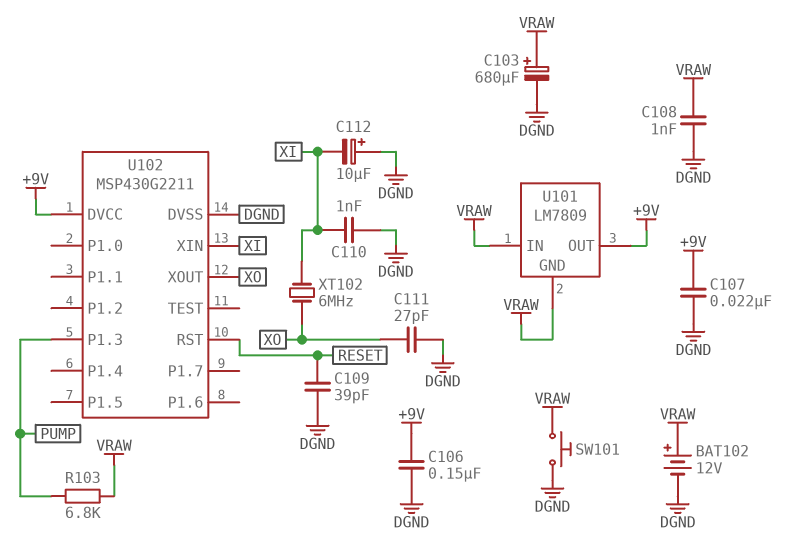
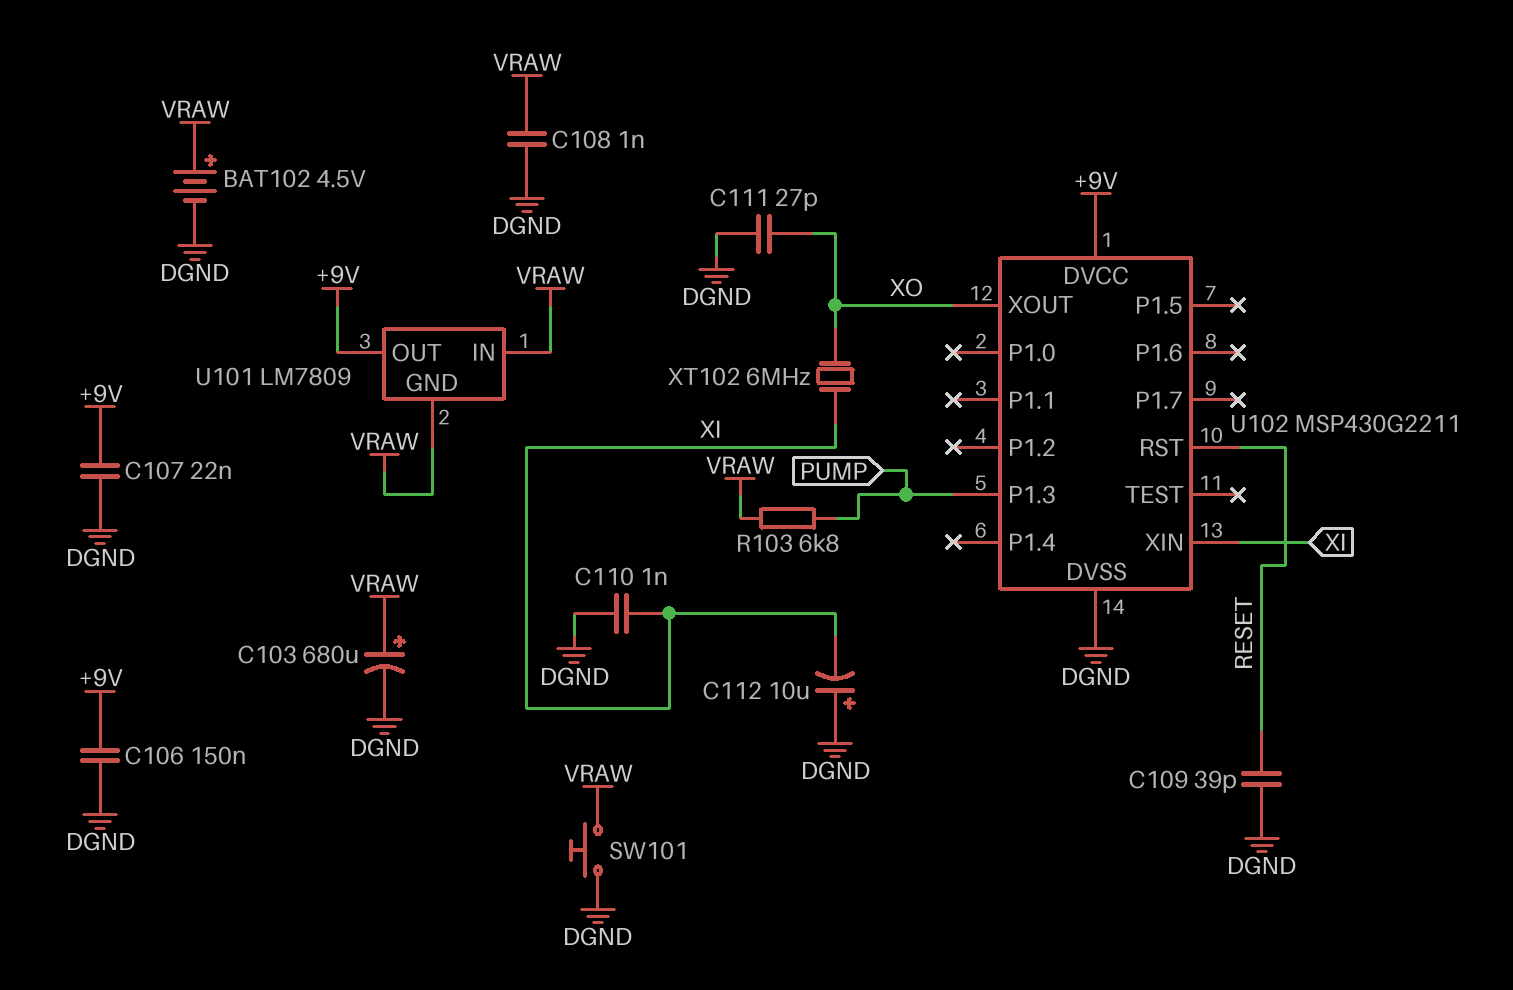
BAT102: 12V (plus VRAW, minus DGND) -> 4.5V (plus VRAW, minus DGND)

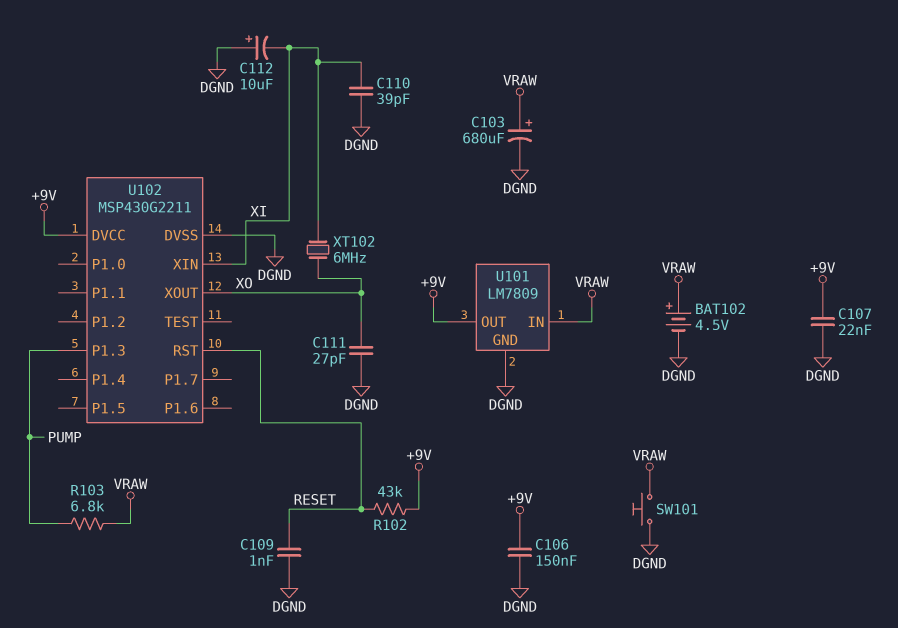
C108: 1nF (DGND, VRAW) -> none
C109: 39pF (DGND, RESET) -> 1nF (DGND, RESET)
C110: 1nF (DGND, XI) -> 39pF (DGND, XI)
R102: none -> 43k (+9V, RESET)
U101 pin GND: VRAW -> DGND

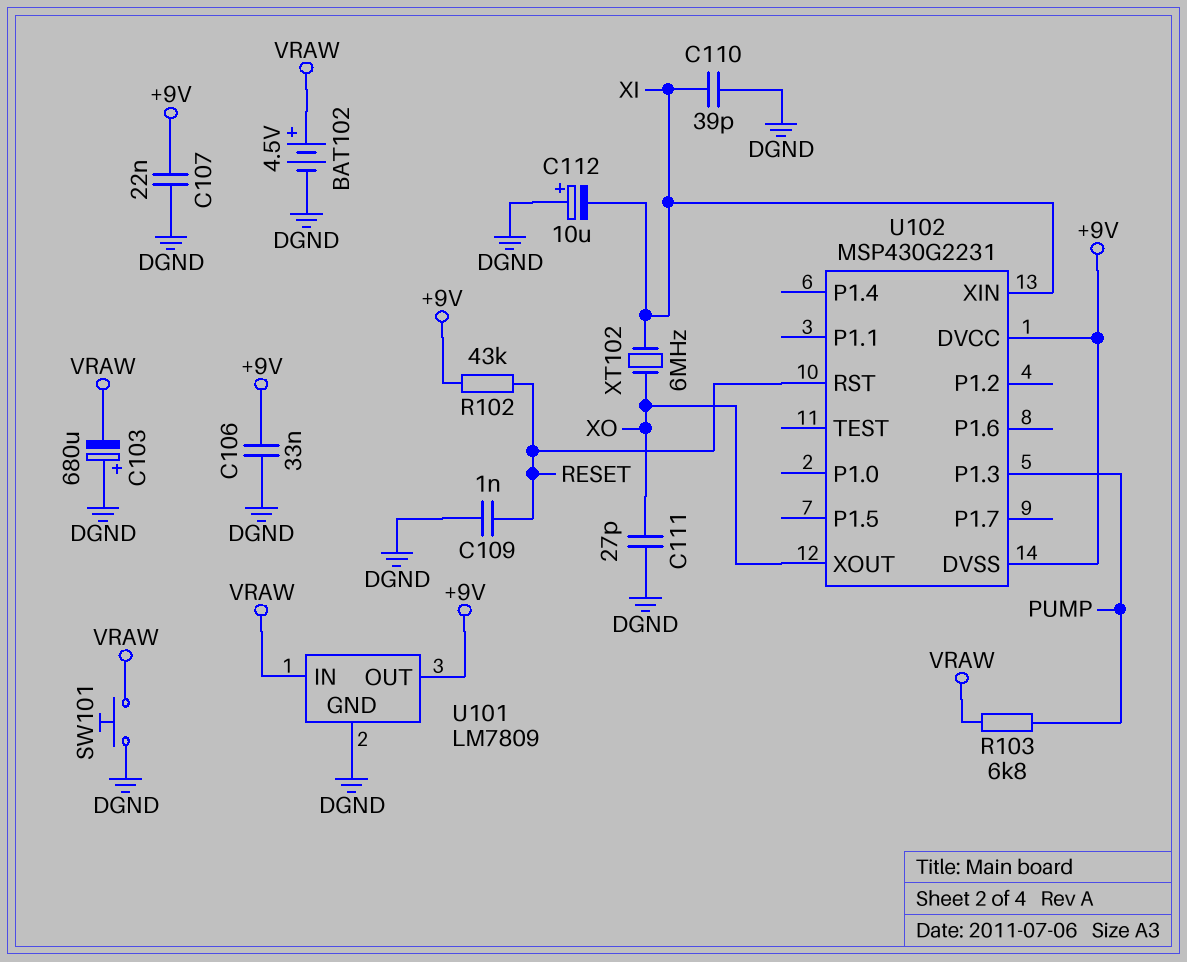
C103: 680uF (plus VRAW, minus DGND) -> 680uF (plus DGND, minus VRAW)
C106: 150nF (+9V, DGND) -> 33nF (+9V, DGND)
U102: MSP430G2211 -> MSP430G2231
U102 pin DVSS: DGND -> +9V

